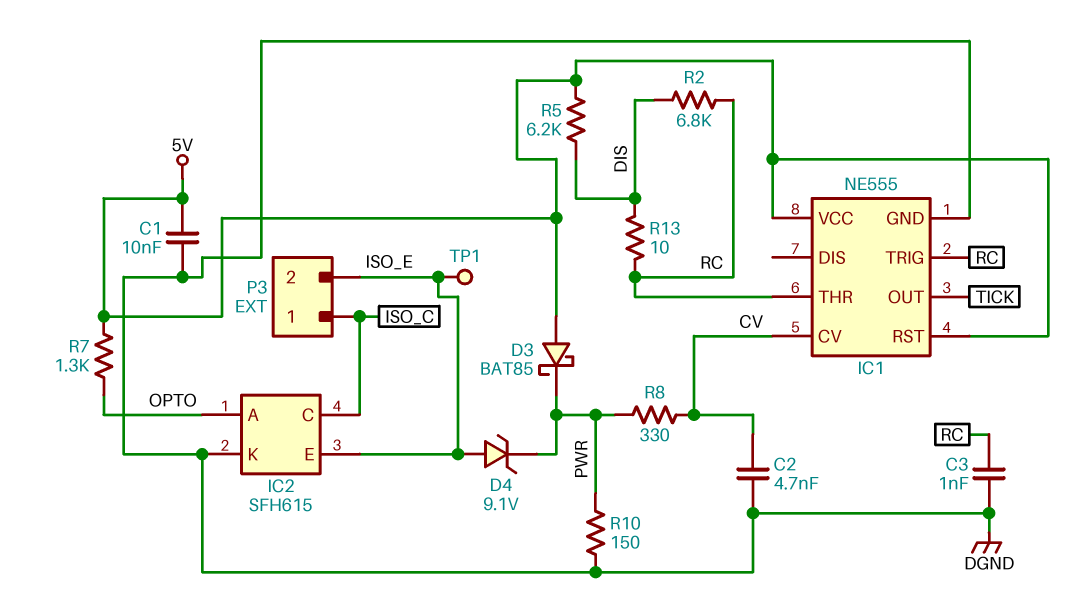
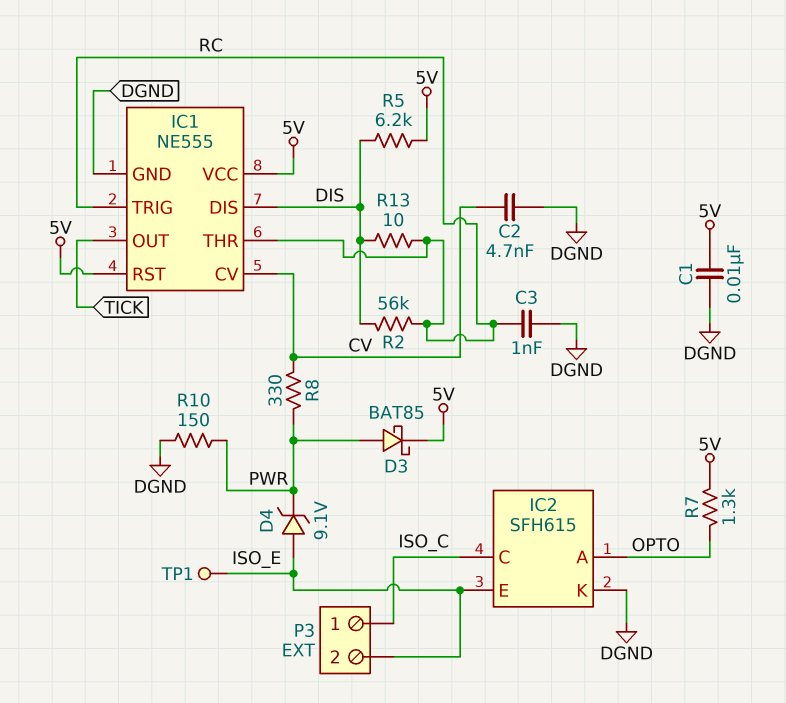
D3: schottky BAT85 (A 5V, K PWR) -> schottky BAT85 (A PWR, K 5V)
IC1 pin DIS: none -> DIS
R2: 6.8k (DIS, RC) -> 56k (DIS, RC)

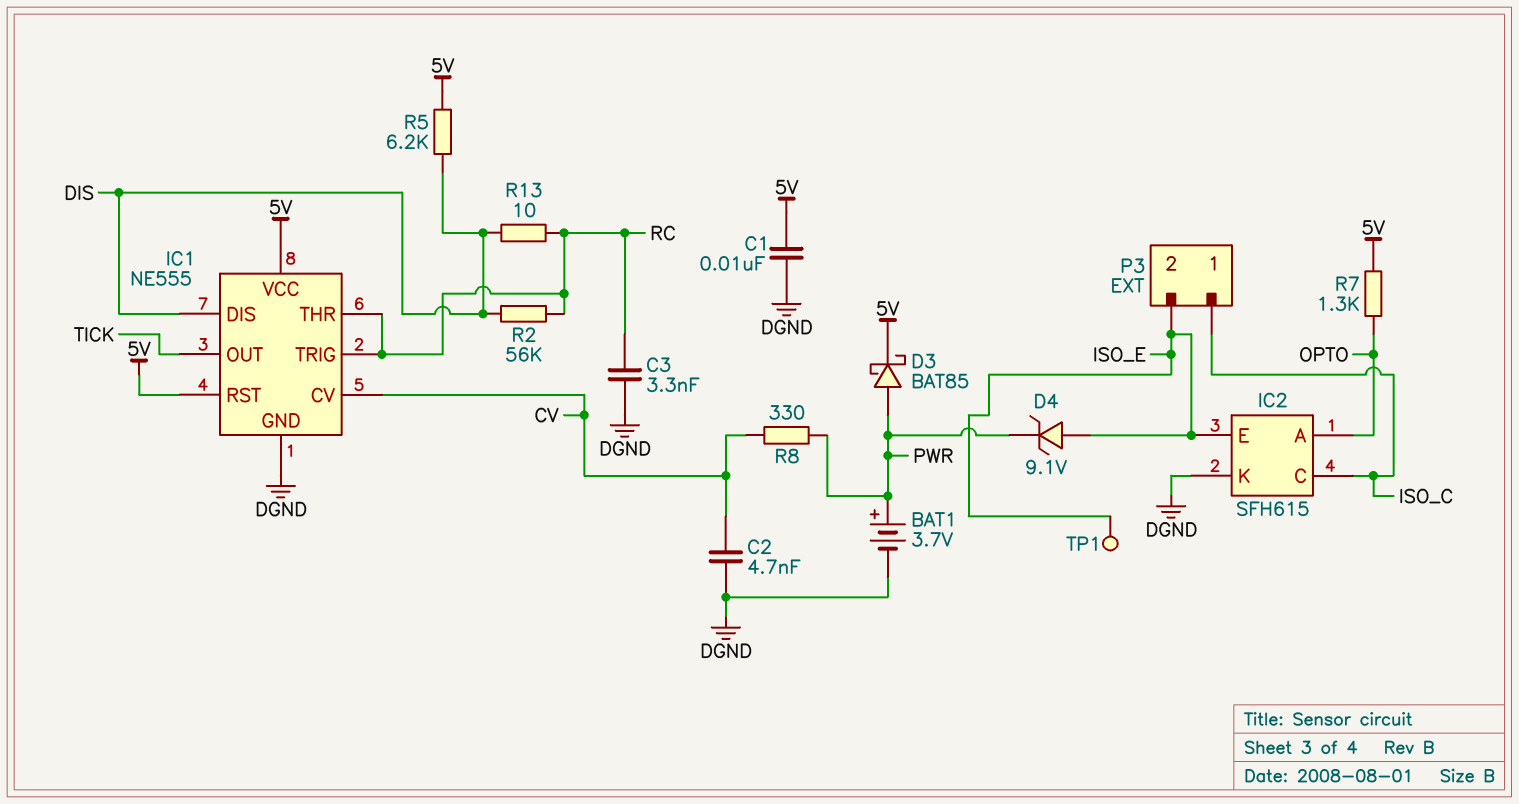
BAT1: none -> 3.7V (plus PWR, minus DGND)
C3: 1nF (DGND, RC) -> 3.3nF (DGND, RC)
R10: 150 (DGND, PWR) -> none

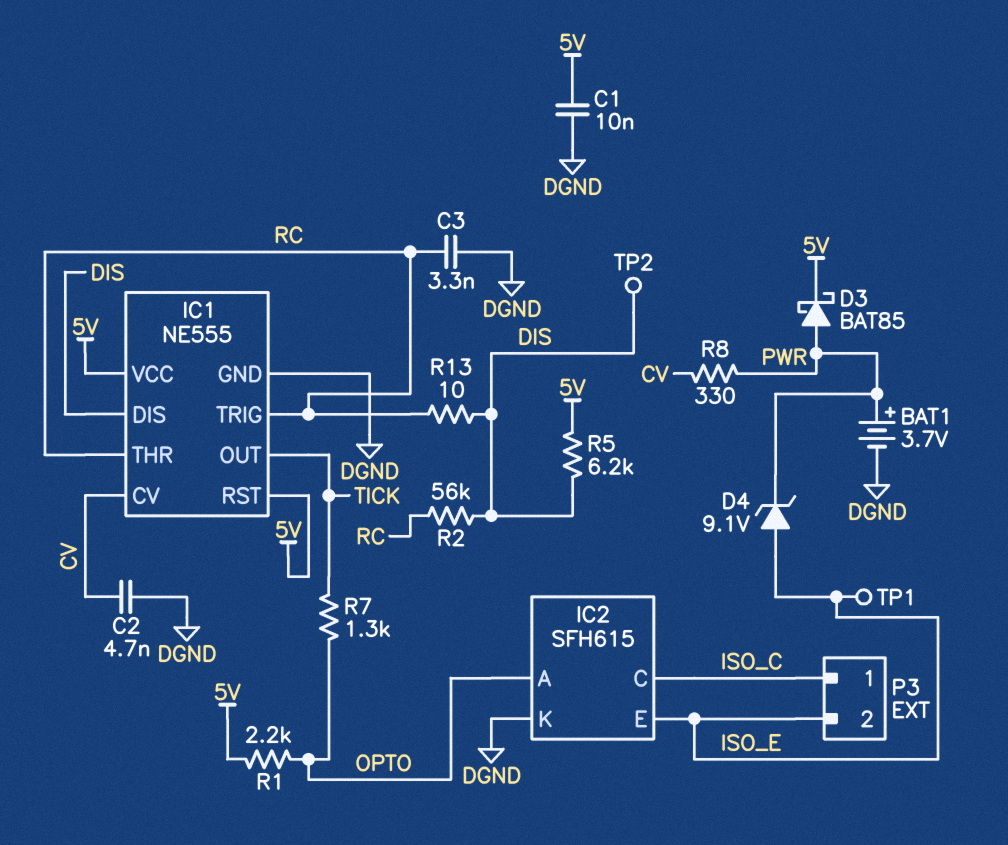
R1: none -> 2.2k (5V, OPTO)
R7: 1.3k (5V, OPTO) -> 1.3k (OPTO, TICK)
TP2: none -> test point (DIS)

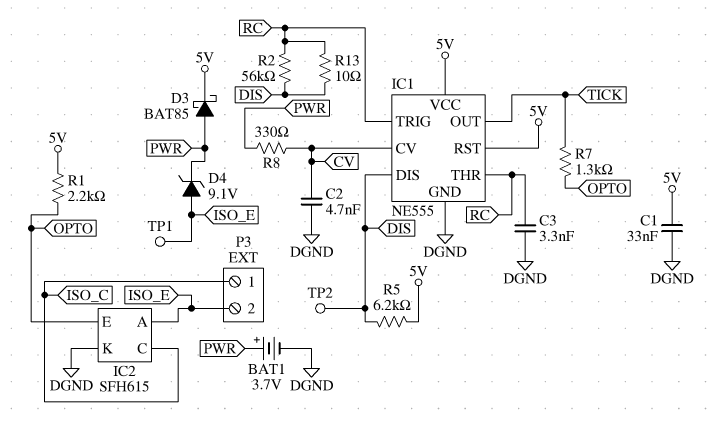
C1: 10nF (5V, DGND) -> 33nF (5V, DGND)
IC2 pin A: OPTO -> ISO_E
IC2 pin E: ISO_E -> OPTO

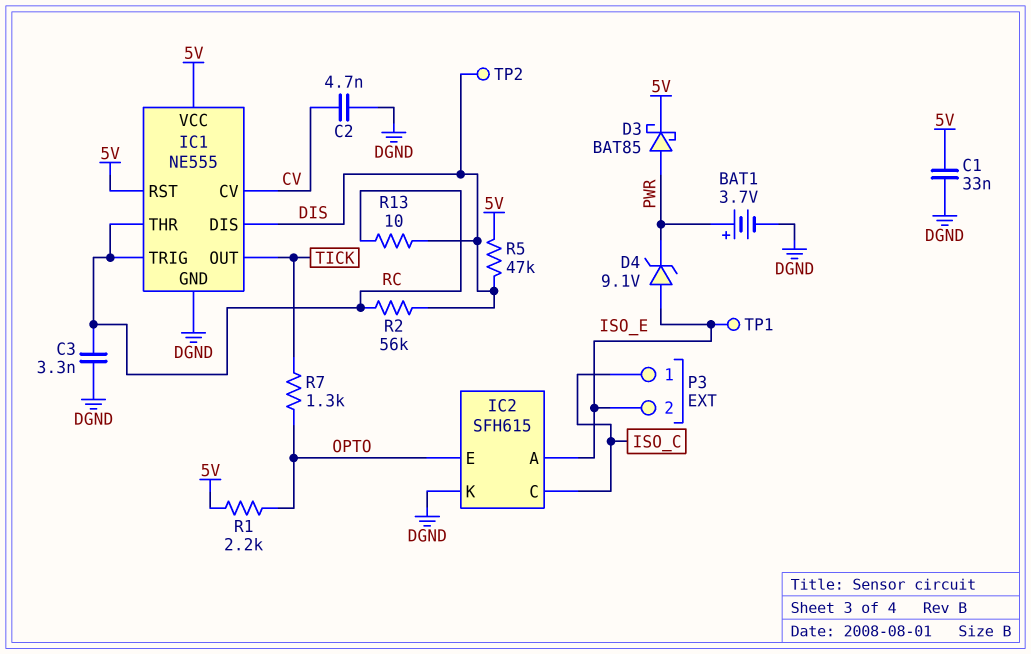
R5: 6.2k (5V, DIS) -> 47k (5V, DIS)
R8: 330 (CV, PWR) -> none

